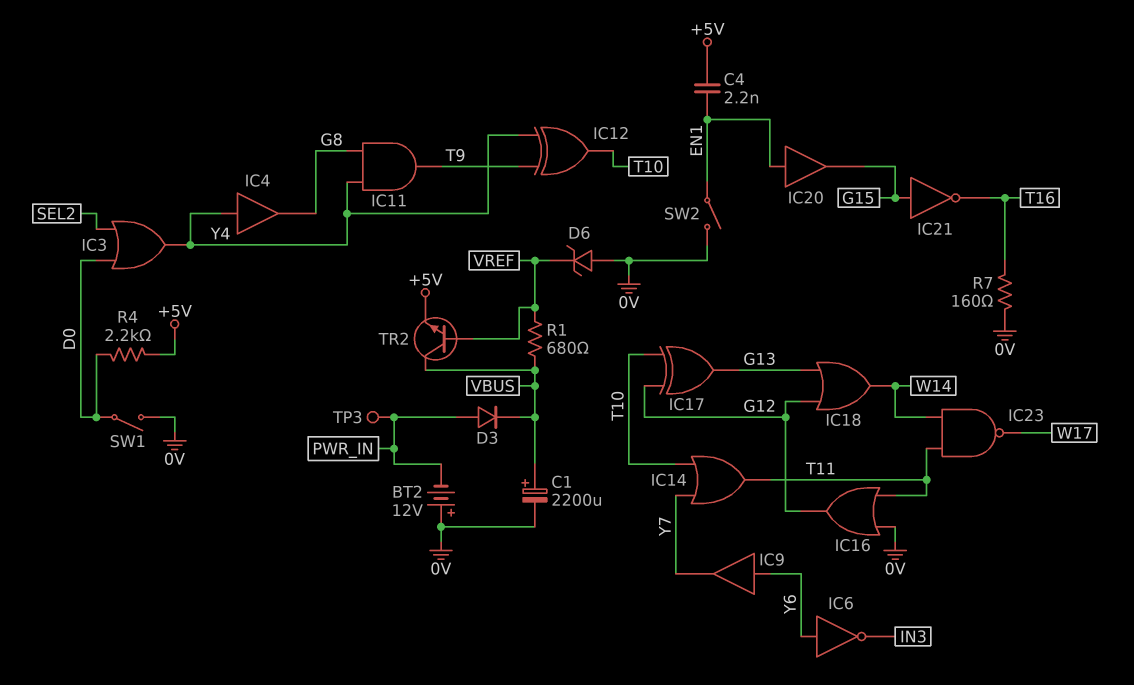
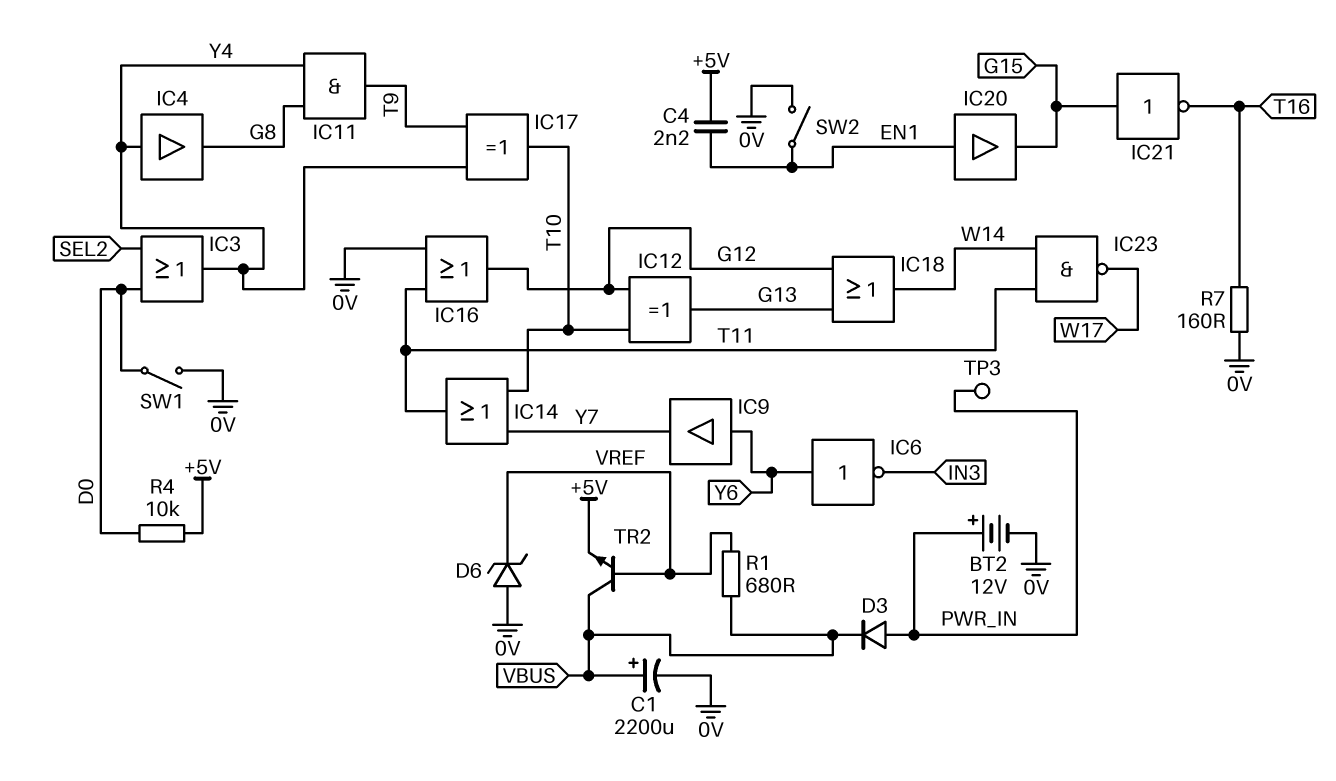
BT2: 12V (plus 0V, minus PWR_IN) -> 12V (plus PWR_IN, minus 0V)
IC12: XOR (in T9, in Y4, out T10) -> XOR (in G12, in T10, out G13)
IC17: XOR (in G12, in T10, out G13) -> XOR (in T9, in Y4, out T10)
R4: 2.2k (+5V, D0) -> 10k (+5V, D0)

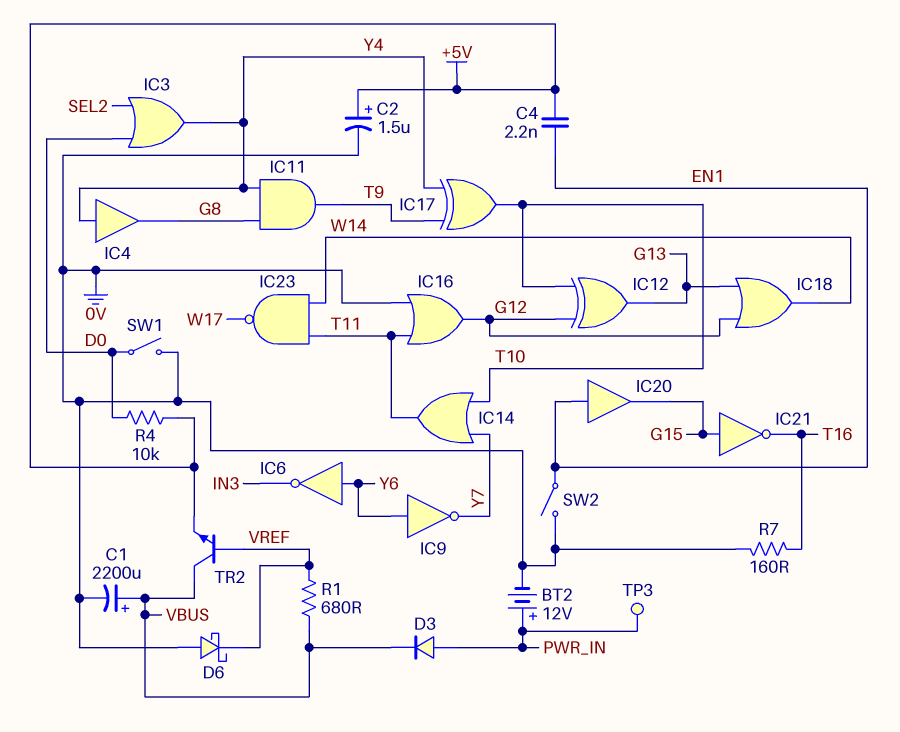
C2: none -> 1.5uF (plus +5V, minus 0V)
D6: zener (A 0V, K VREF) -> schottky (A 0V, K VREF)
IC9: buffer (in Y6, out Y7) -> NOT (in Y6, out Y7)

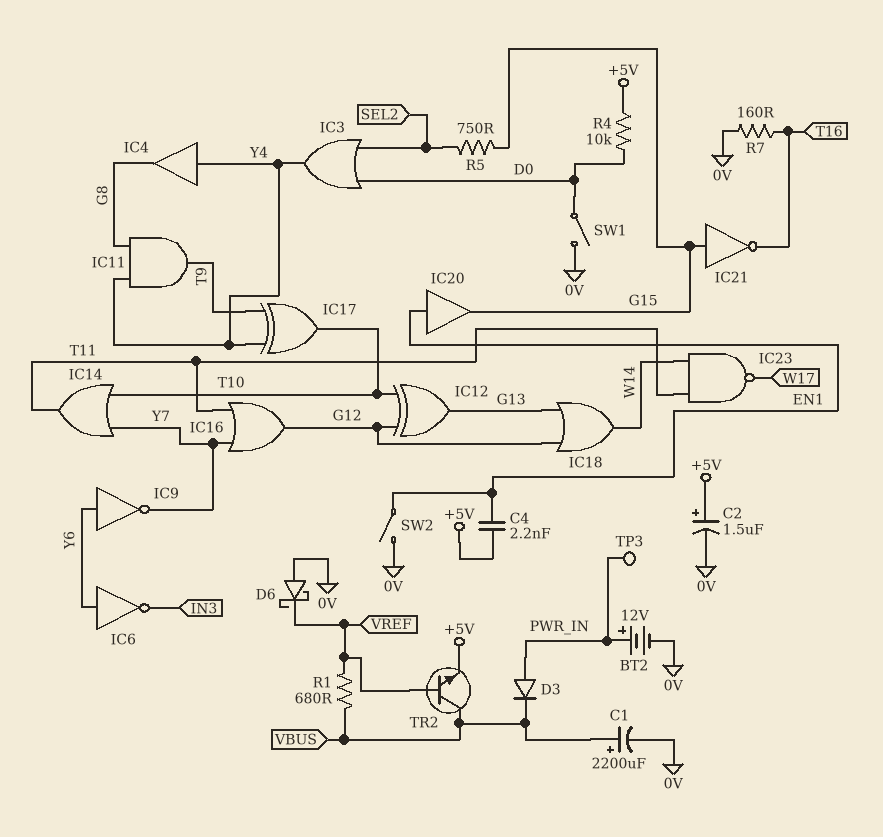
IC16: OR (in 0V, in T11, out G12) -> OR (in T11, in Y7, out G12)
R5: none -> 750 (G15, SEL2)

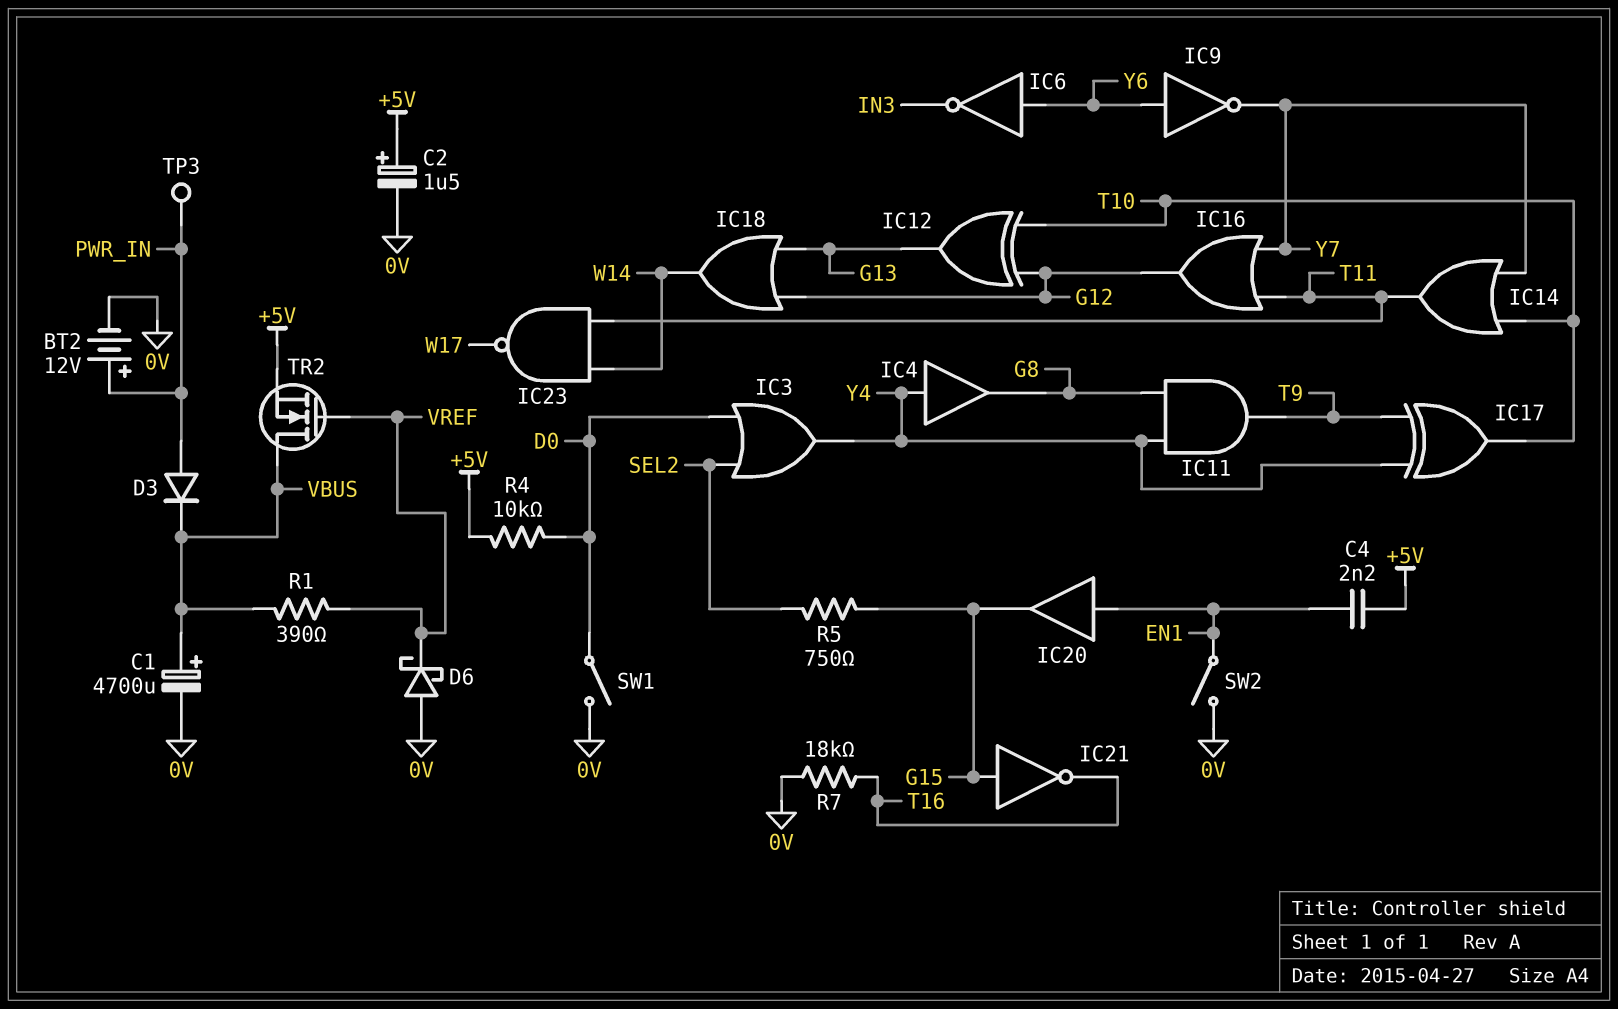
C1: 2200uF (plus VBUS, minus 0V) -> 4700uF (plus VBUS, minus 0V)
R1: 680 (VBUS, VREF) -> 390 (VBUS, VREF)
R7: 160 (0V, T16) -> 18k (0V, T16)
TR2: NPN (B VREF, C VBUS, E +5V) -> NMOS (G VREF, D VBUS, S +5V)

